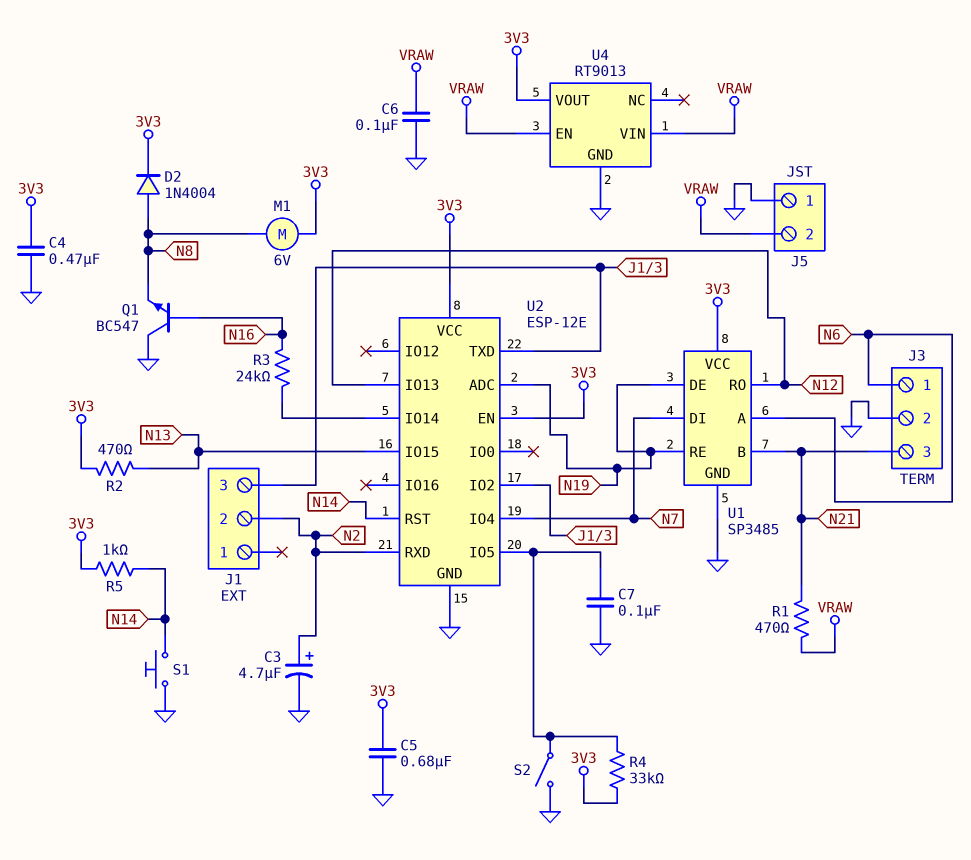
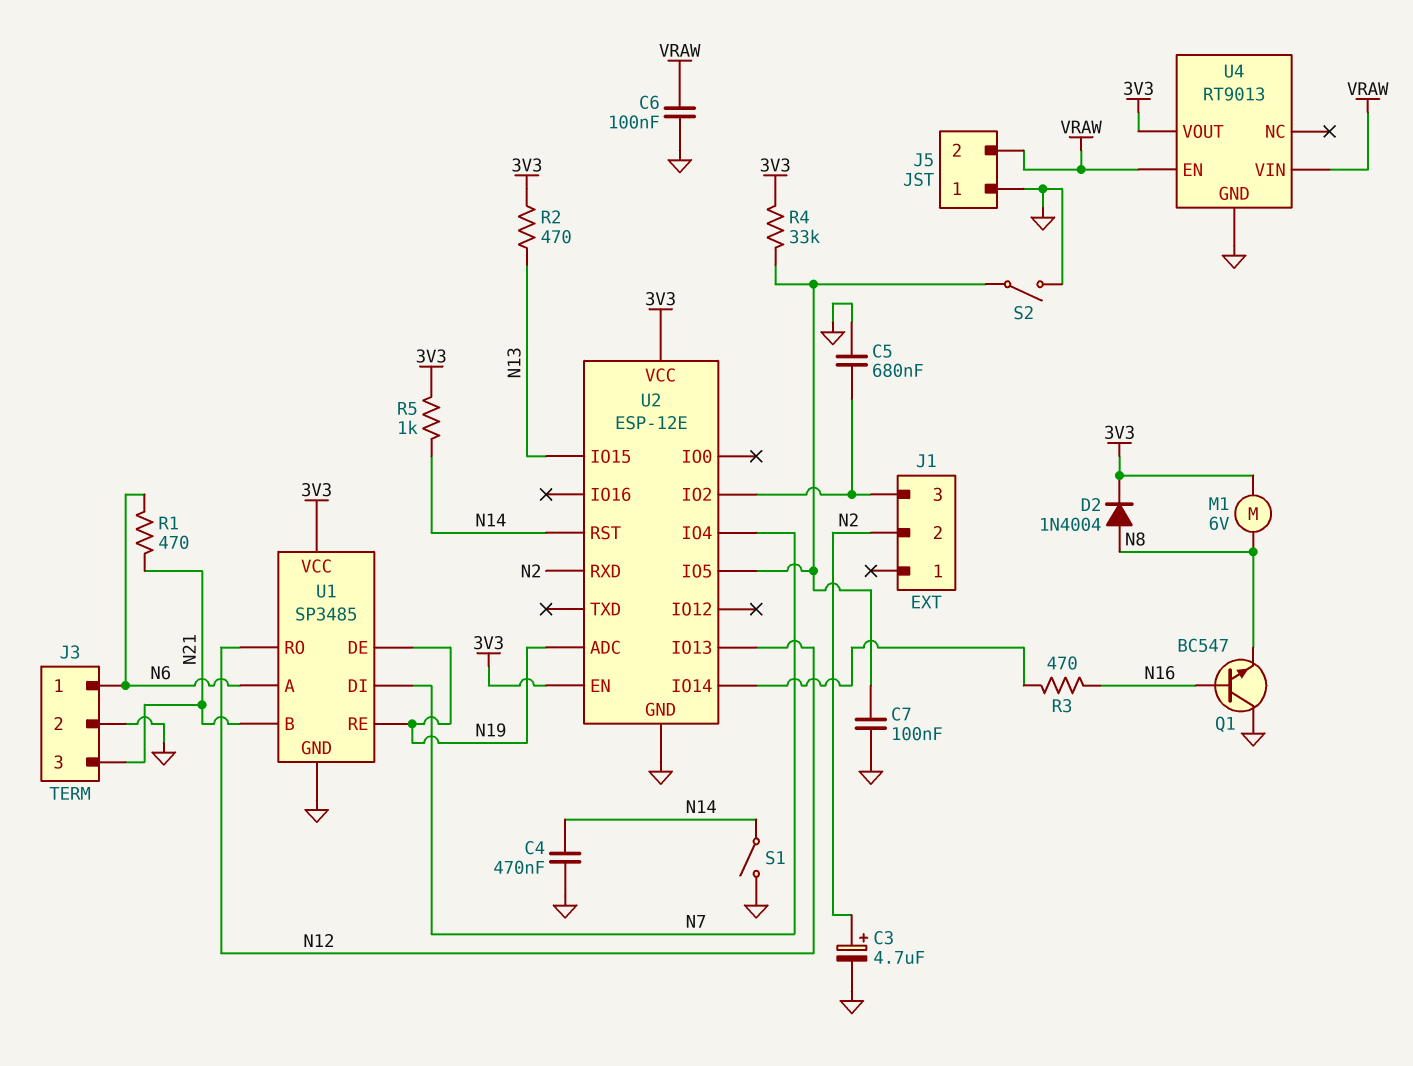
C4: 470nF (3V3, GND) -> 470nF (GND, N14)
C5: 680nF (3V3, GND) -> 680nF (GND, J1/3)
R1: 470 (N21, VRAW) -> 470 (N6, N21)
R3: 24k (N16, U2/IO14) -> 470 (N16, U2/IO14)
S1: button (GND, N14) -> switch (GND, N14)
U2 pin TXD: J1/3 -> none

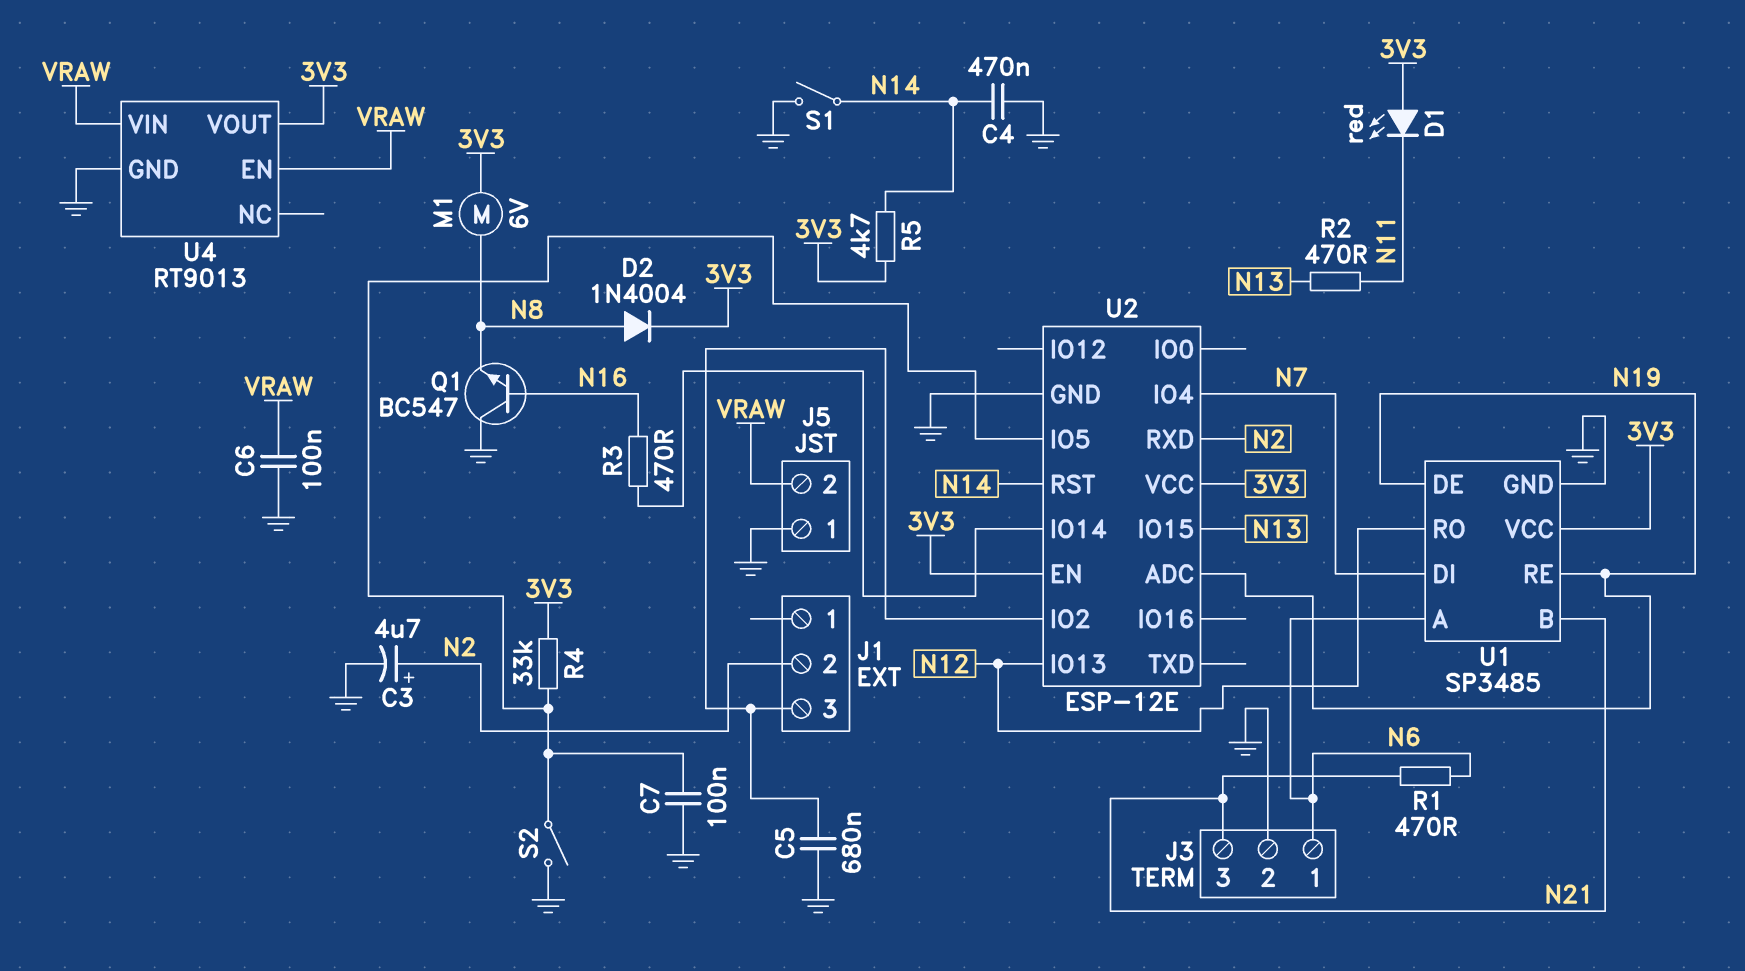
D1: none -> LED red (A 3V3, K N11)
R2: 470 (3V3, N13) -> 470 (N11, N13)
R5: 1k (3V3, N14) -> 4.7k (3V3, N14)

